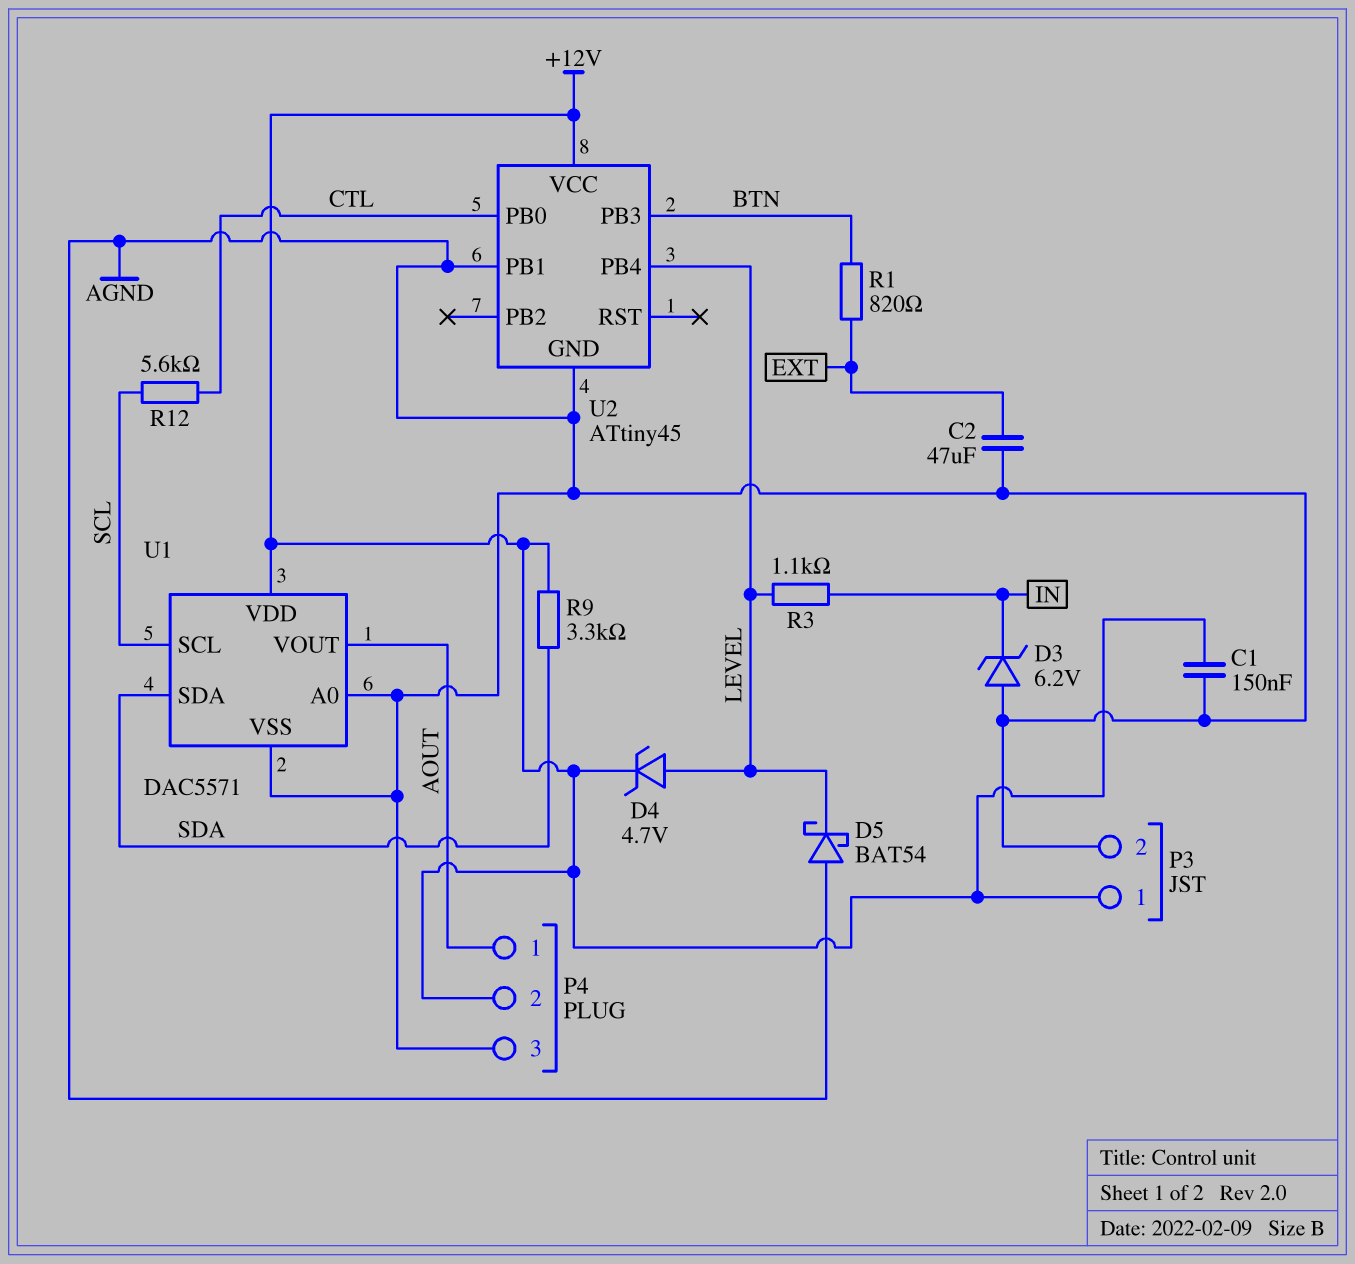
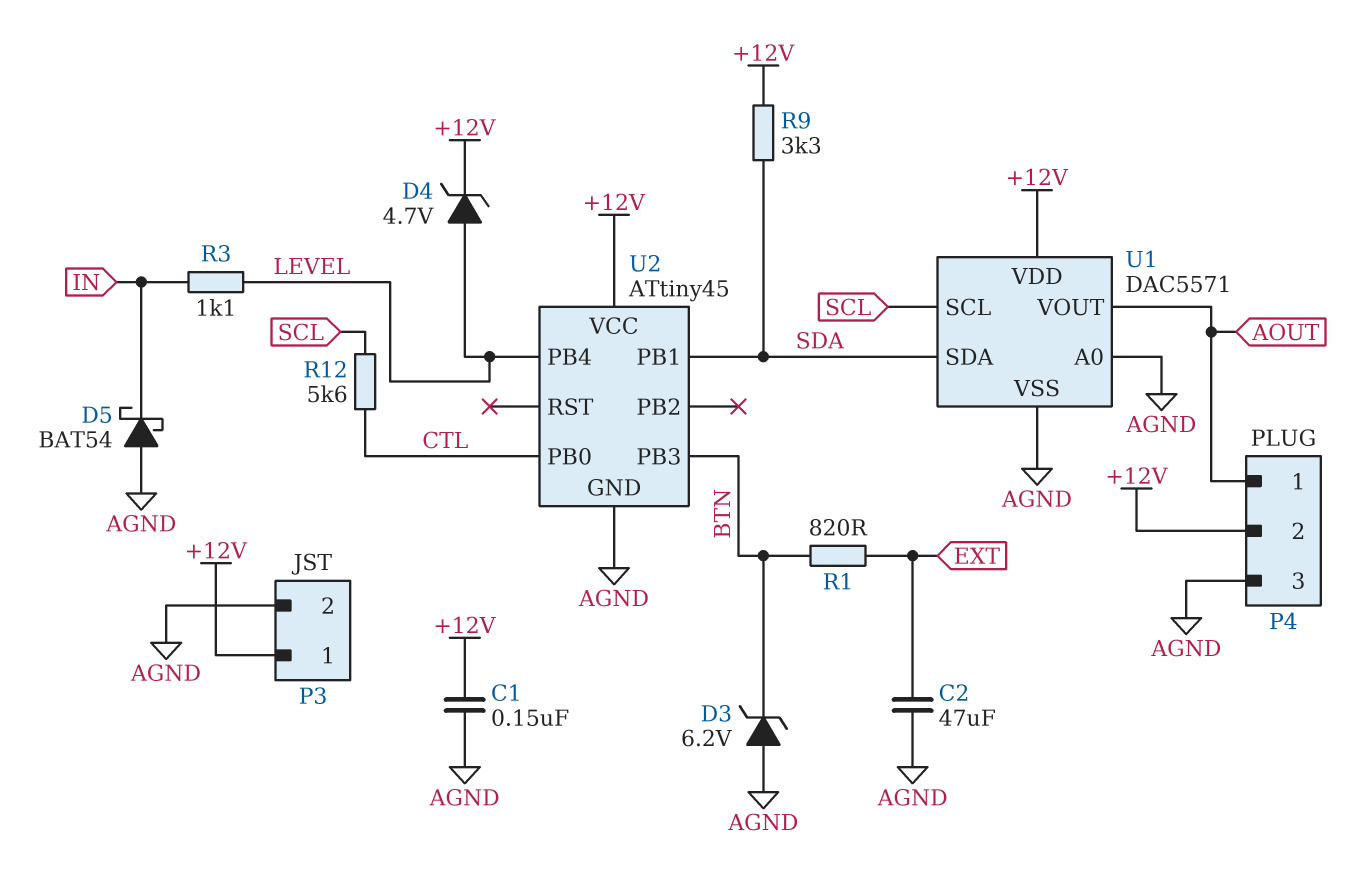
D3: zener 6.2V (A AGND, K IN) -> zener 6.2V (A AGND, K BTN)
D5: schottky BAT54 (A AGND, K LEVEL) -> schottky BAT54 (A AGND, K IN)
U2 pin PB1: AGND -> SDA

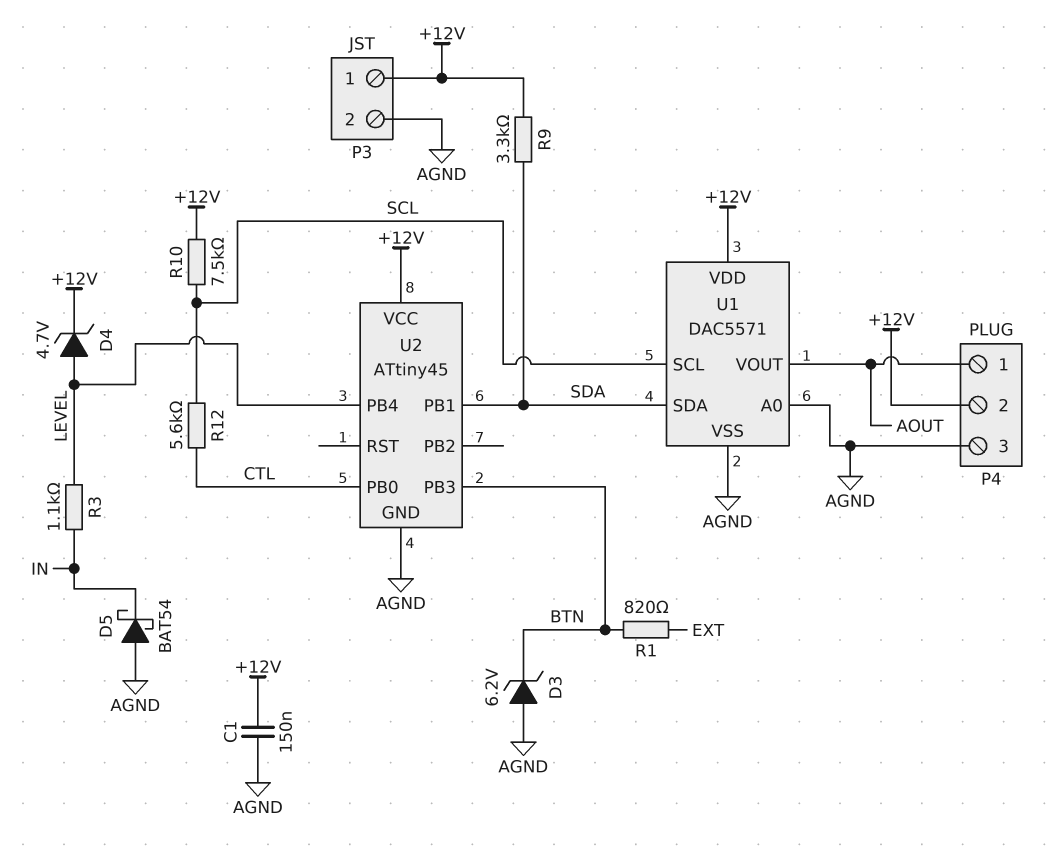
C2: 47uF (AGND, EXT) -> none
R10: none -> 7.5k (+12V, SCL)

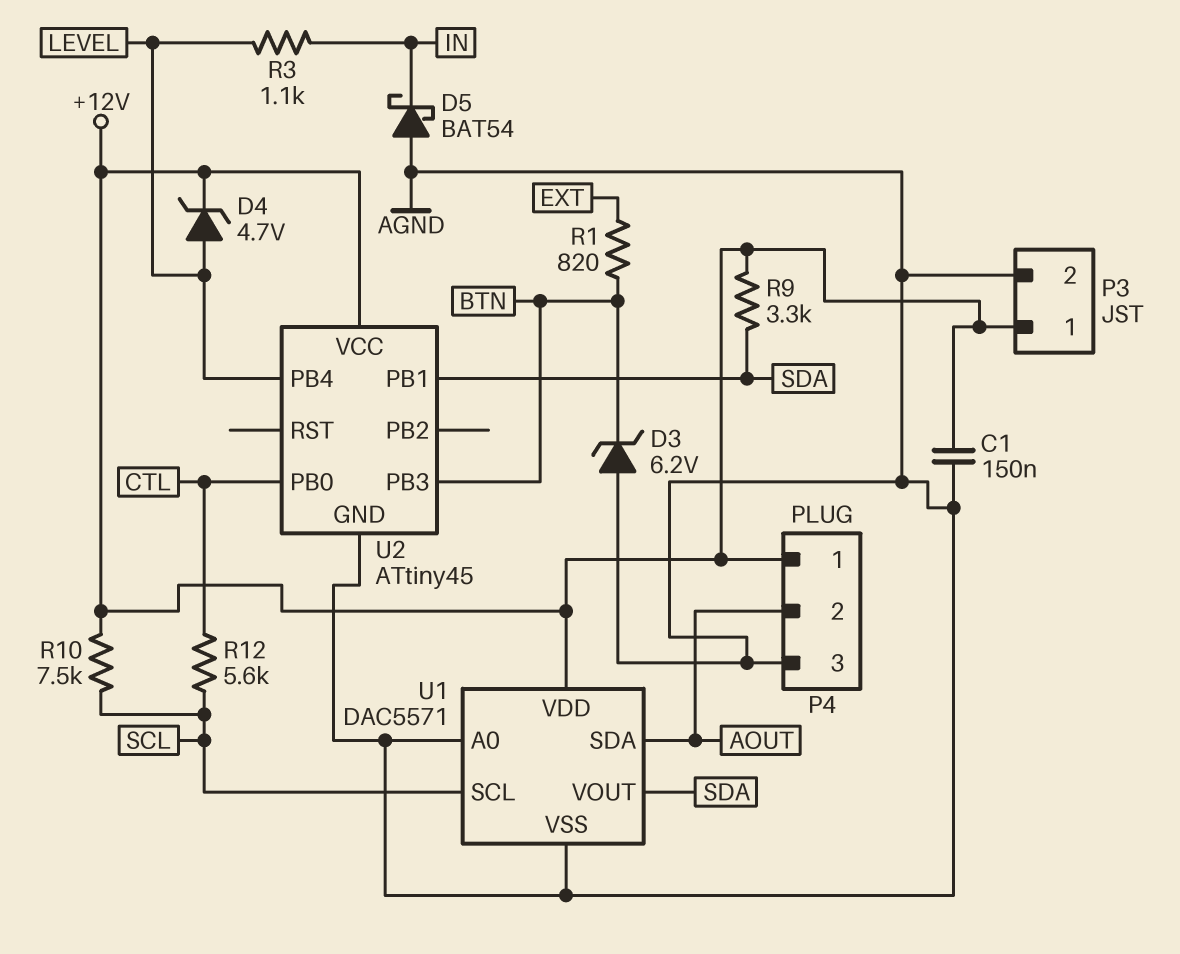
P4 pin 1: AOUT -> +12V
P4 pin 2: +12V -> AOUT
U1 pin SDA: SDA -> AOUT
U1 pin VOUT: AOUT -> SDA

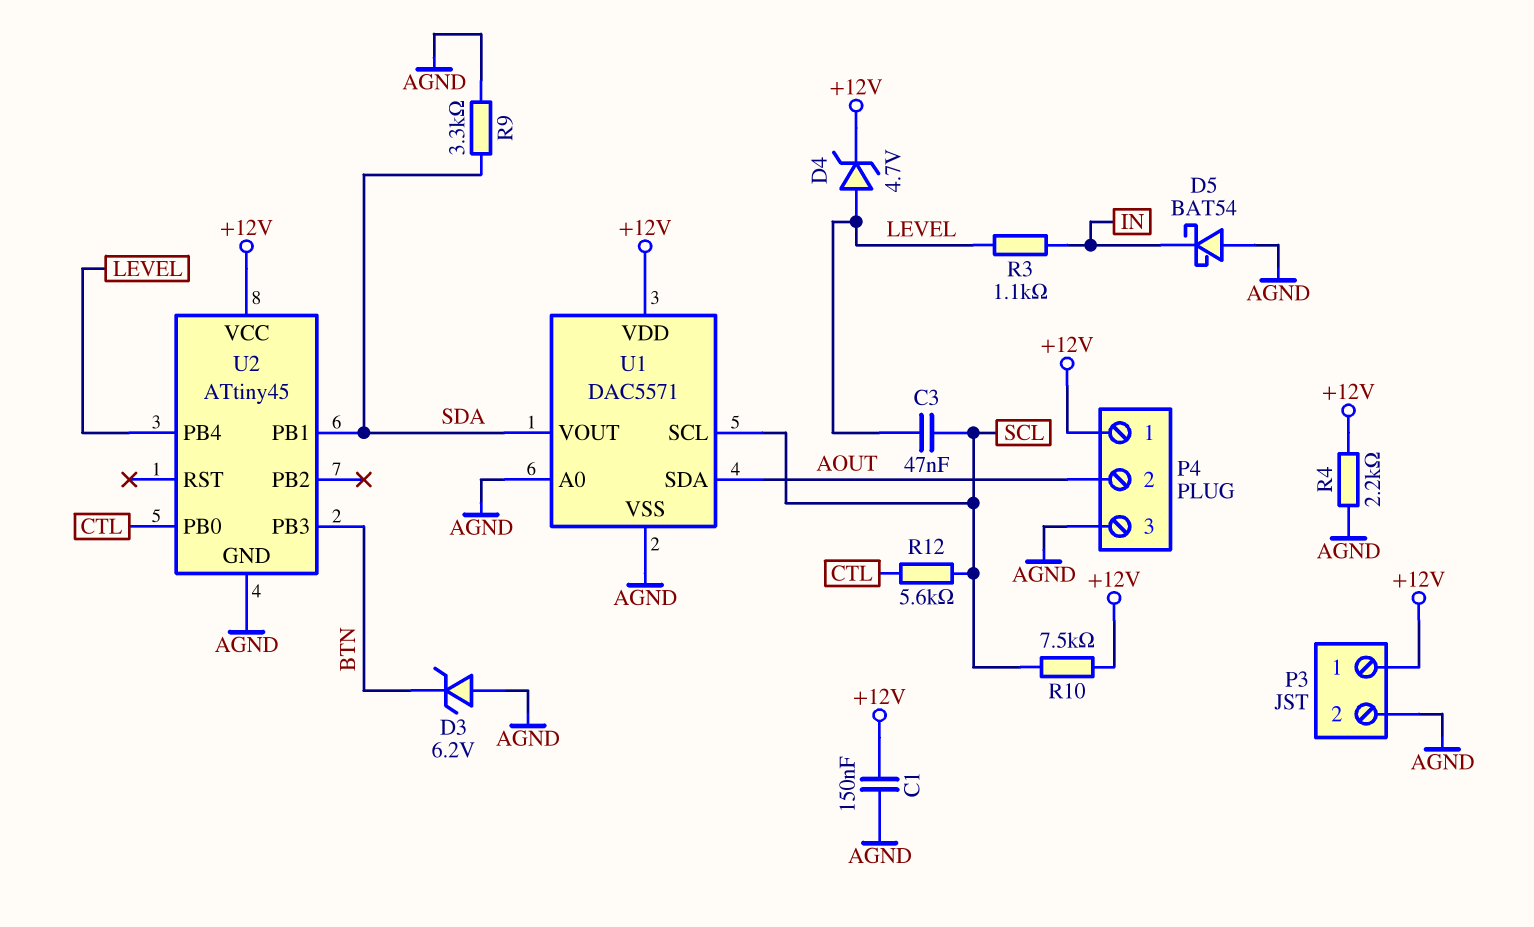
C3: none -> 47nF (LEVEL, SCL)
R1: 820 (BTN, EXT) -> none
R4: none -> 2.2k (+12V, AGND)
R9: 3.3k (+12V, SDA) -> 3.3k (AGND, SDA)

